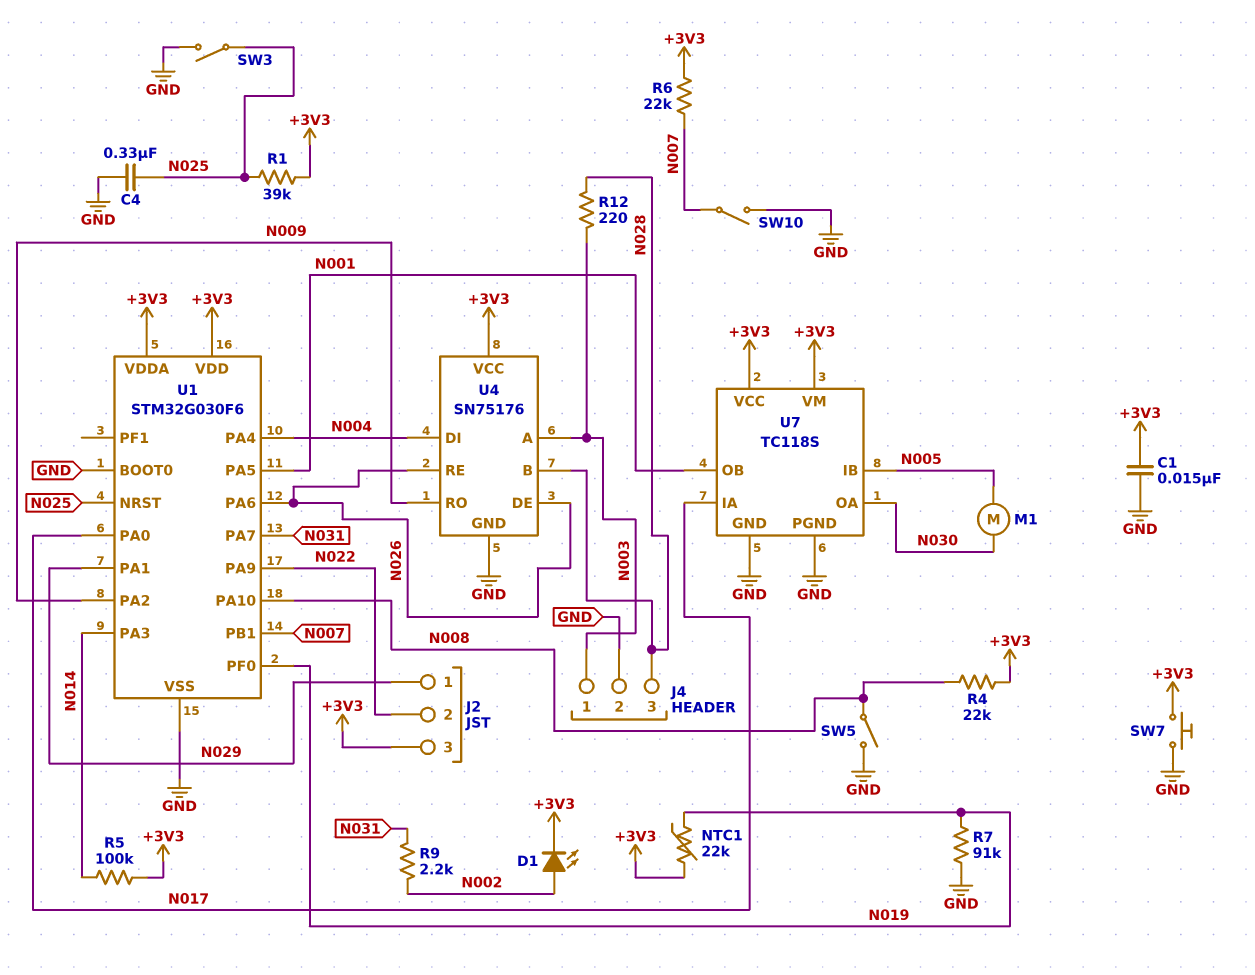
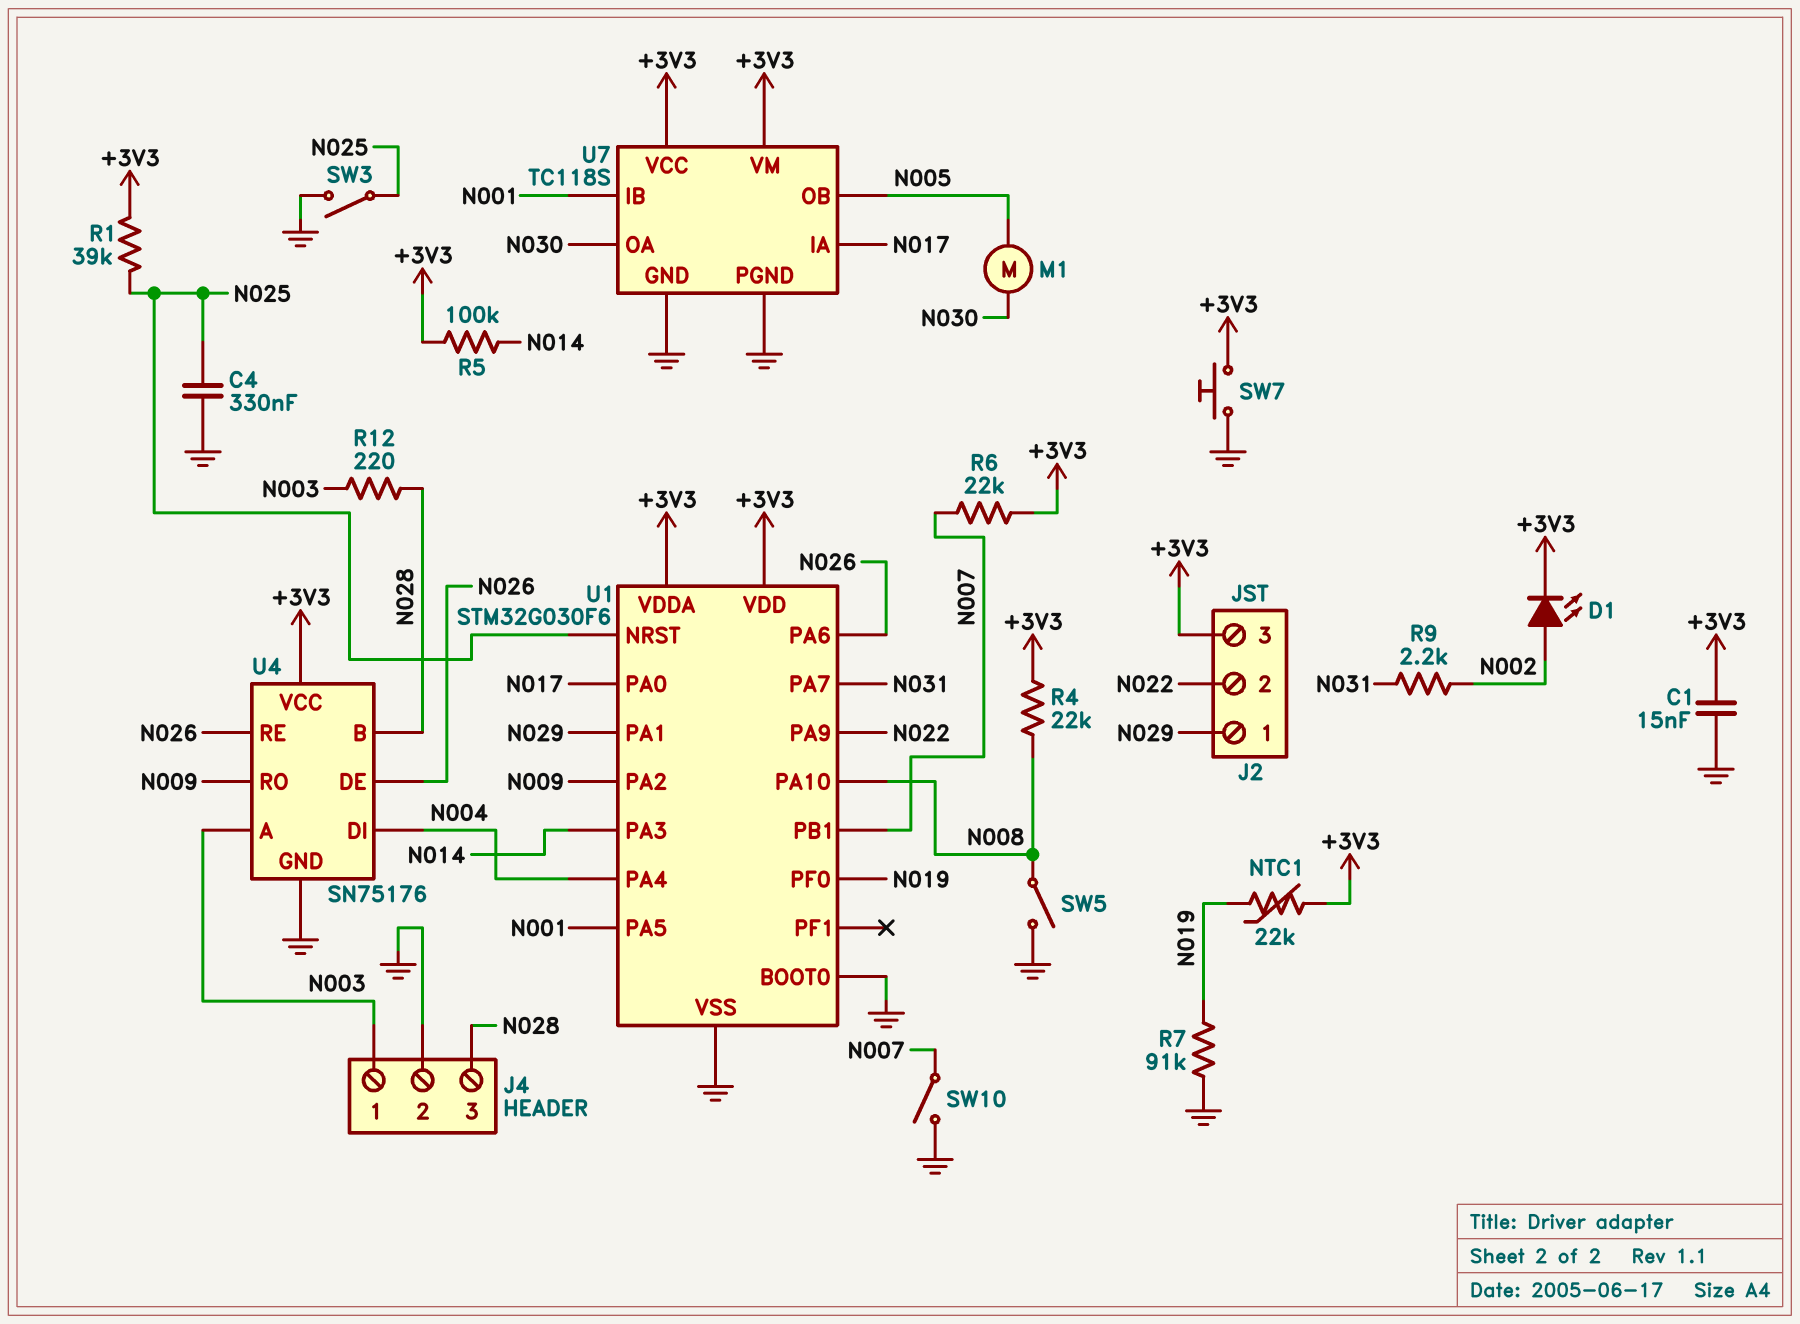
U7 pin IB: N005 -> N001
U7 pin OB: N001 -> N005

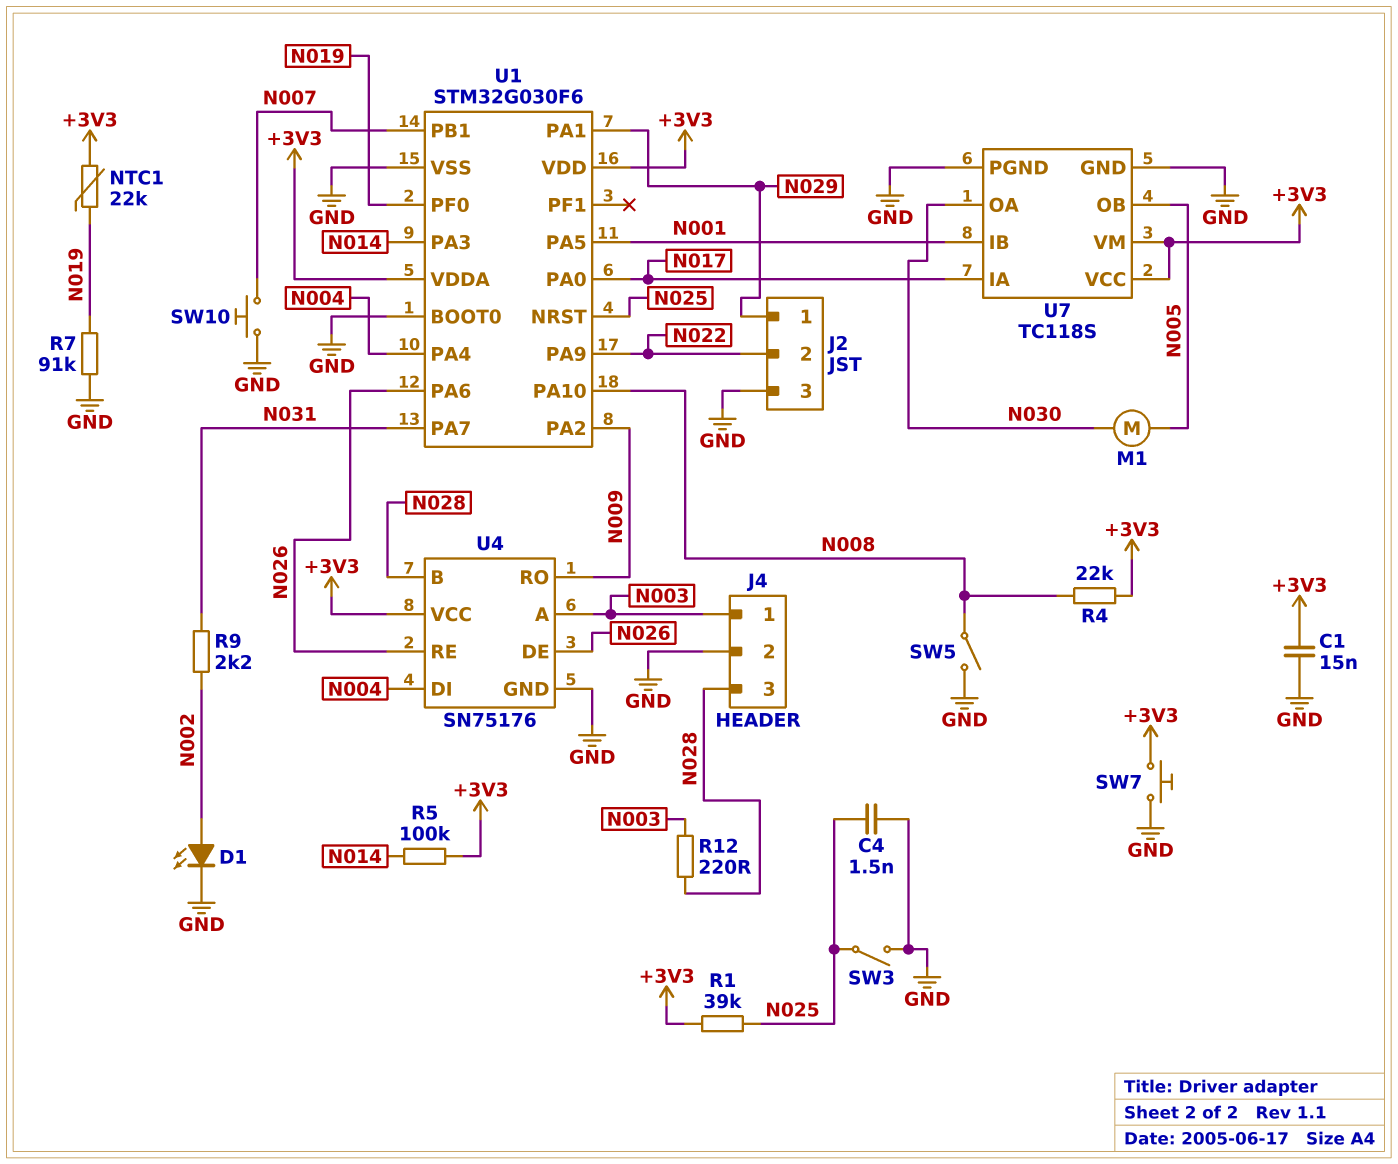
C4: 330nF (GND, N025) -> 1.5nF (GND, N025)
D1: LED (A N002, K +3V3) -> LED (A N002, K GND)
J2 pin 3: +3V3 -> GND
R6: 22k (+3V3, N007) -> none
SW10: switch (GND, N007) -> button (GND, N007)

